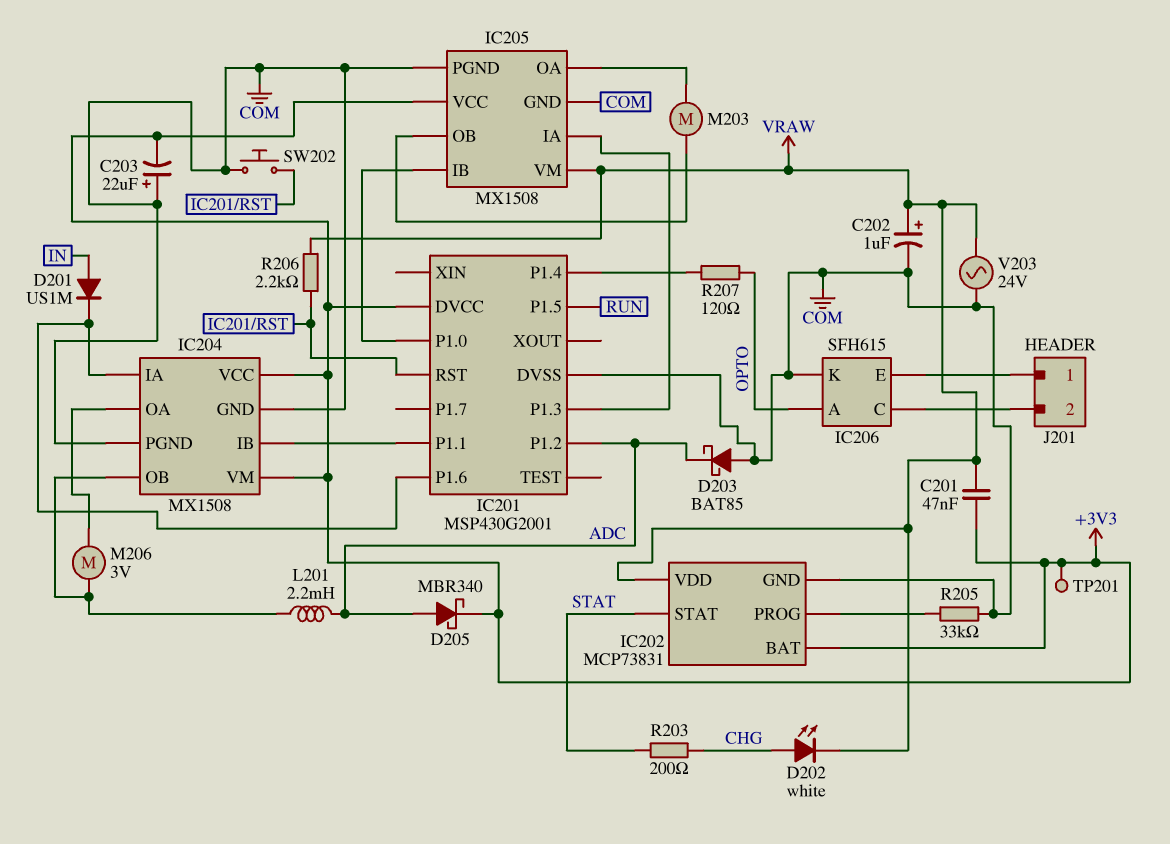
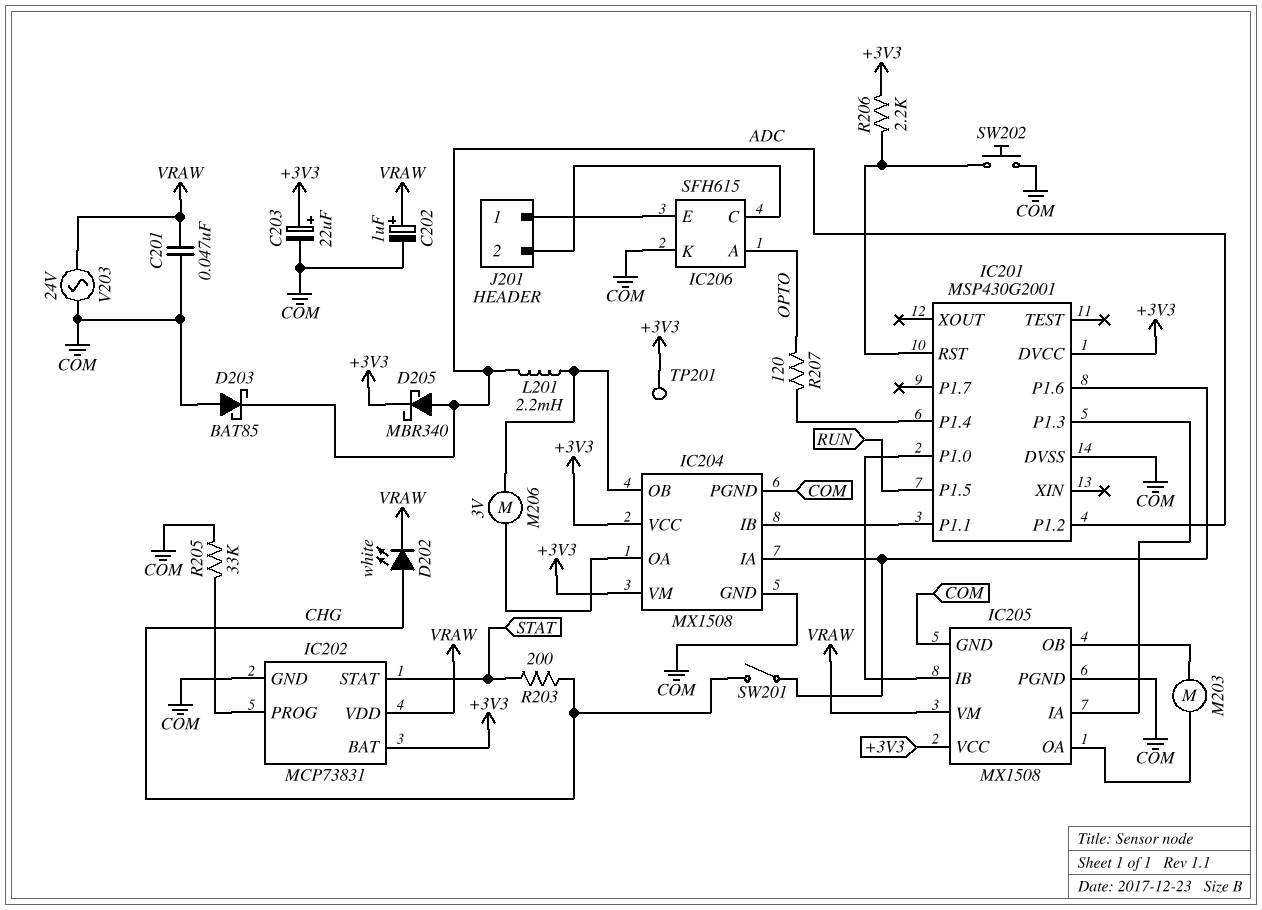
C201: 47nF (+3V3, VRAW) -> 47nF (COM, VRAW)
C203: 22uF (plus COM, minus +3V3) -> 22uF (plus +3V3, minus COM)
D201: diode US1M (A IN, K IC201/P1.6) -> none
R206: 2.2k (IC201/RST, VRAW) -> 2.2k (+3V3, IC201/RST)
SW201: none -> switch (CHG, IC201/P1.6)

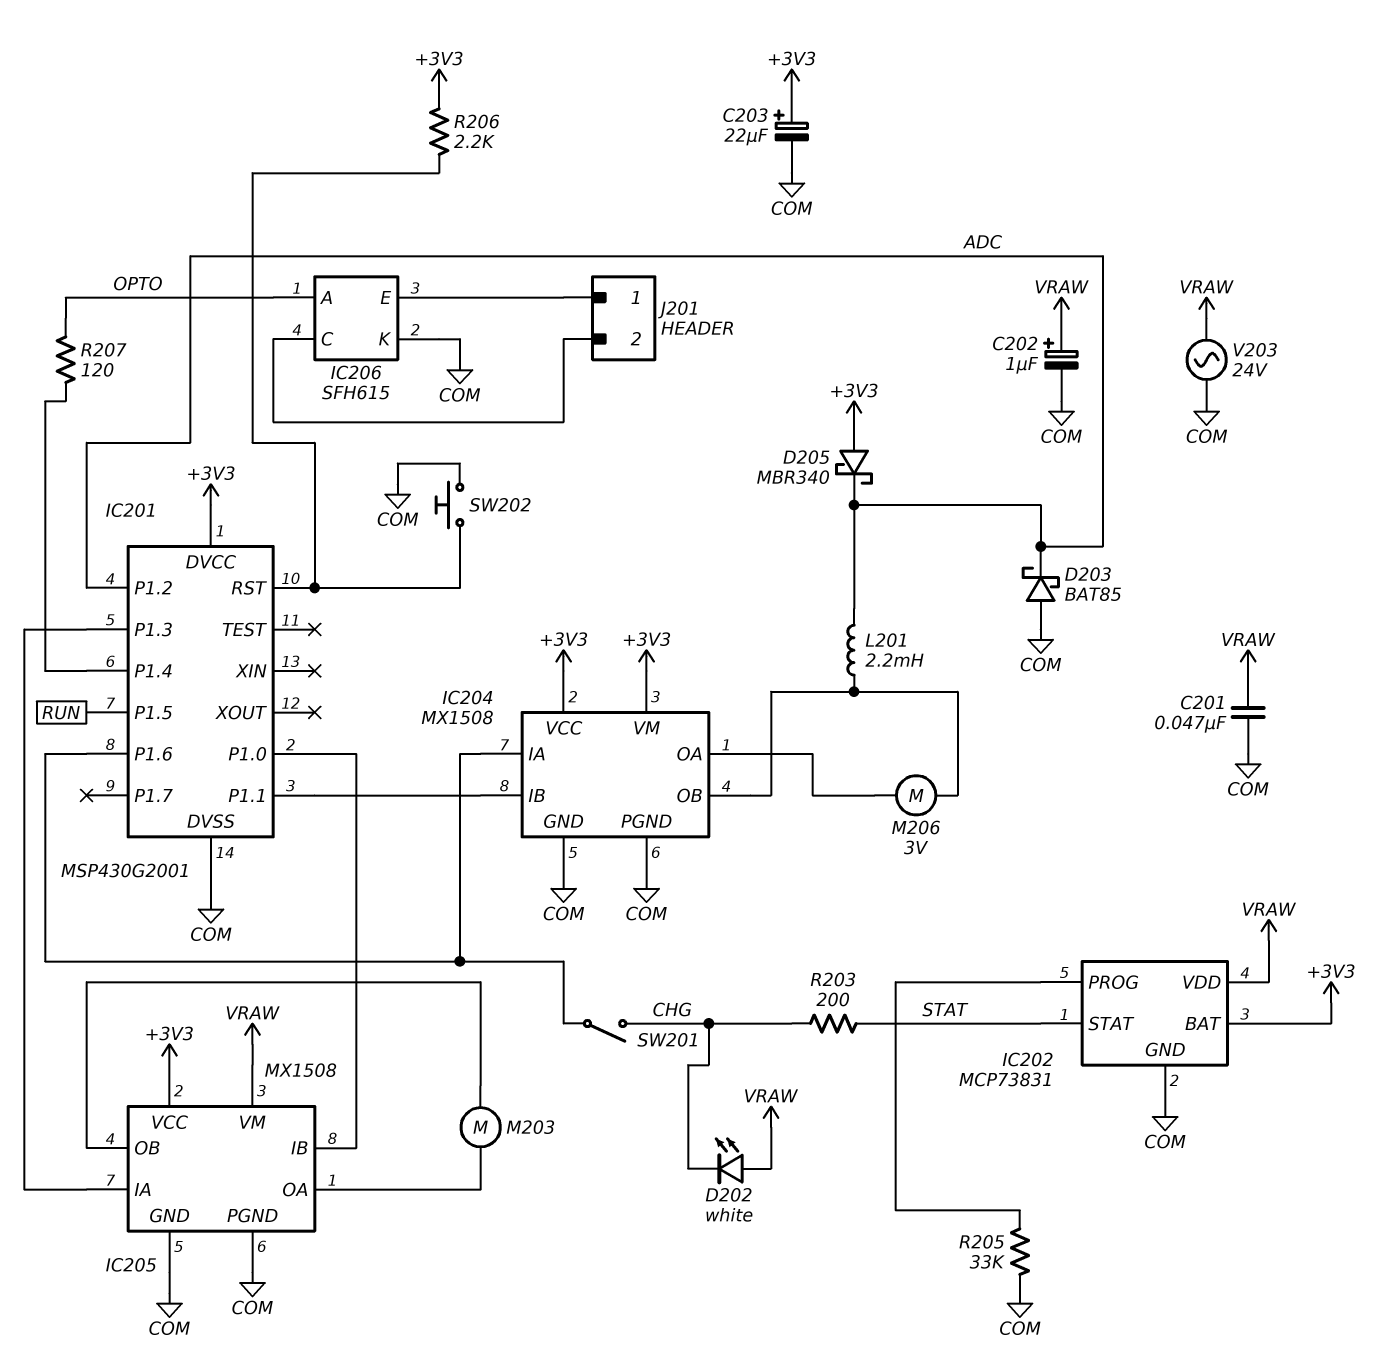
D202: LED white (A CHG, K VRAW) -> LED white (A VRAW, K CHG)
D205: schottky MBR340 (A ADC, K +3V3) -> schottky MBR340 (A +3V3, K ADC)
TP201: test point (+3V3) -> none

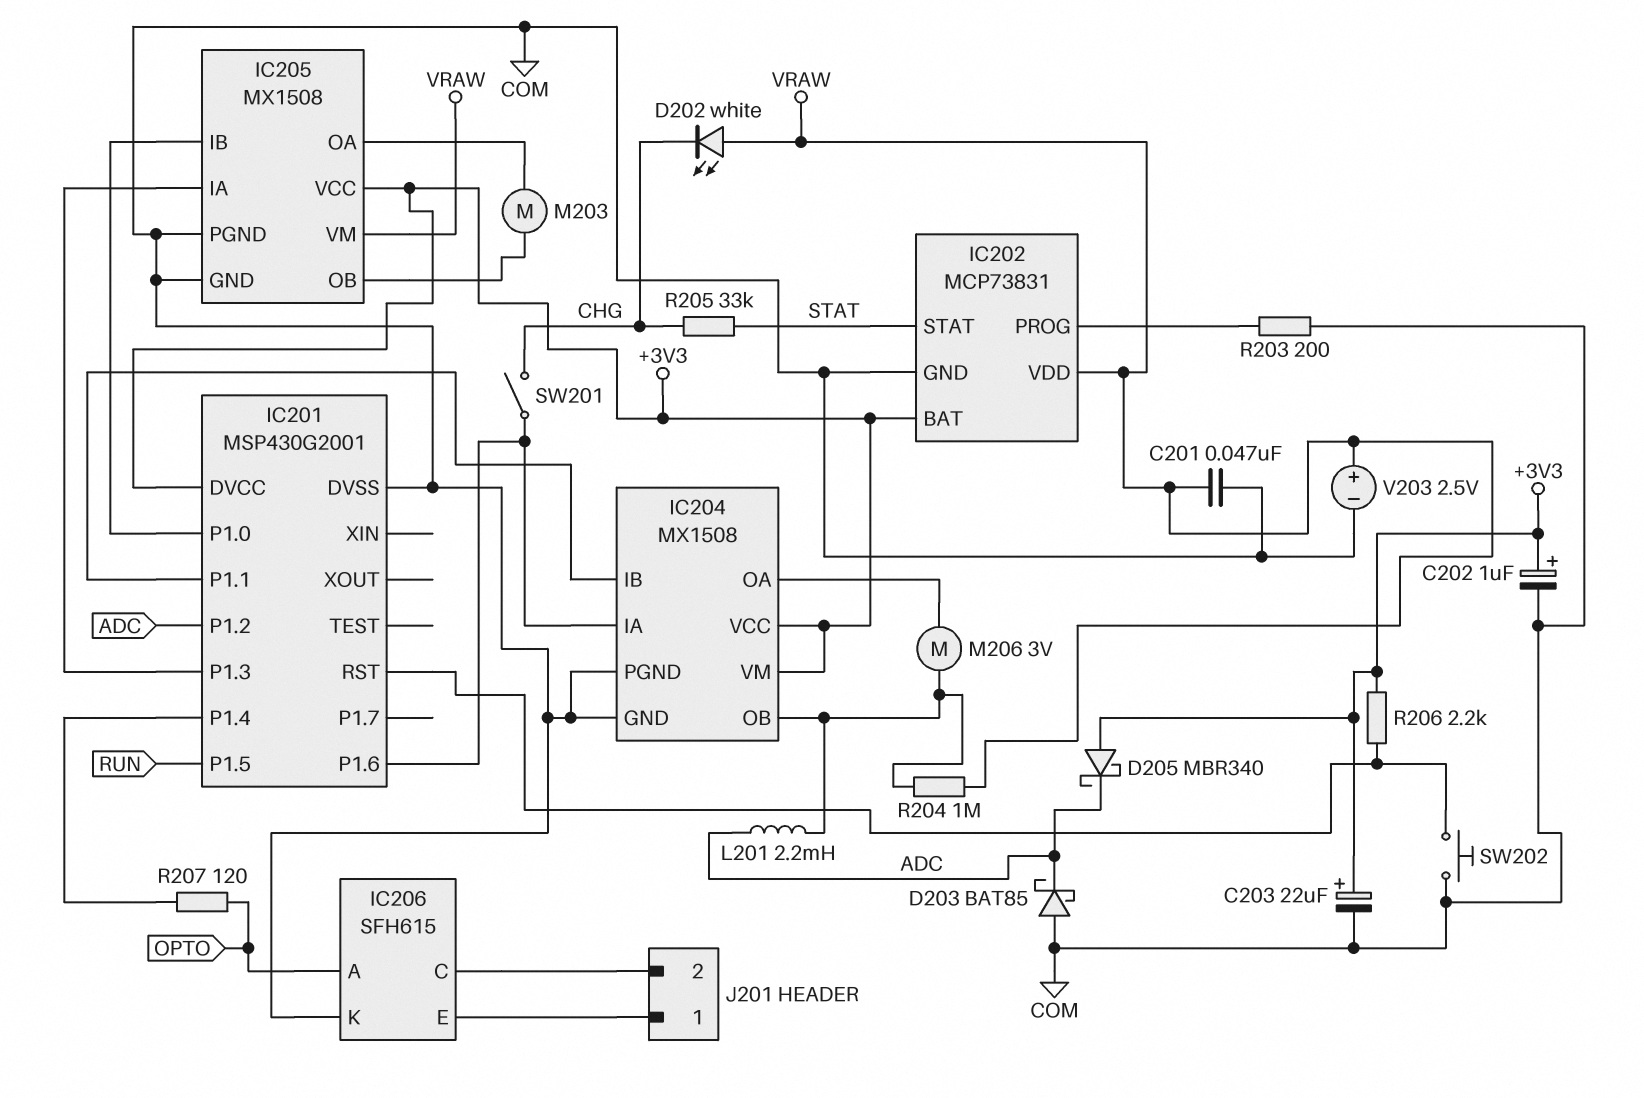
C202: 1uF (plus VRAW, minus COM) -> 1uF (plus +3V3, minus COM)
R203: 200 (CHG, STAT) -> 200 (COM, IC202/PROG)
R204: none -> 1M (IC204/OB, VRAW)
R205: 33k (COM, IC202/PROG) -> 33k (CHG, STAT)
V203: AC 24V (COM, VRAW) -> 2.5V (plus VRAW, minus COM)

